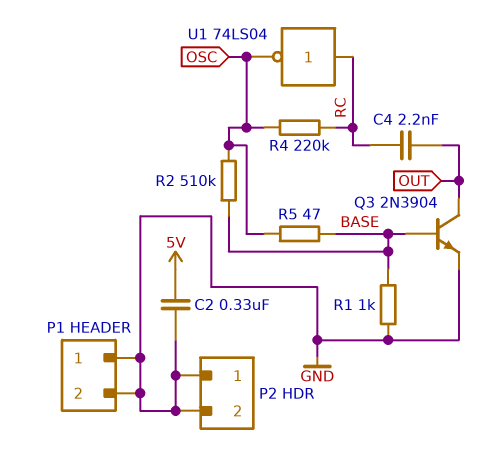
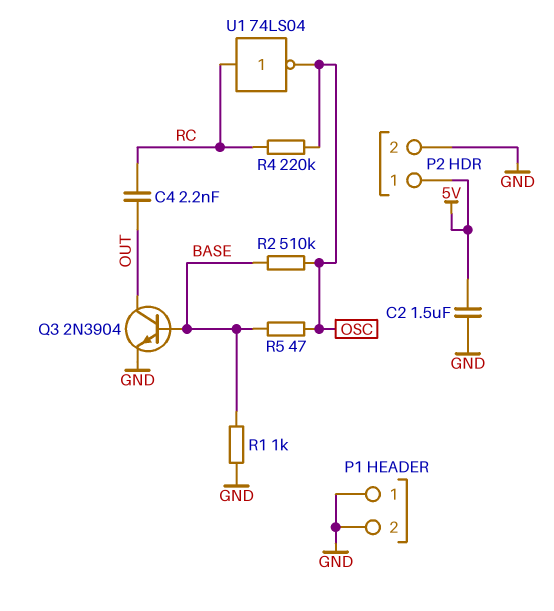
C2: 330nF (5V, GND) -> 1.5uF (5V, GND)
P2 pin 1: GND -> 5V

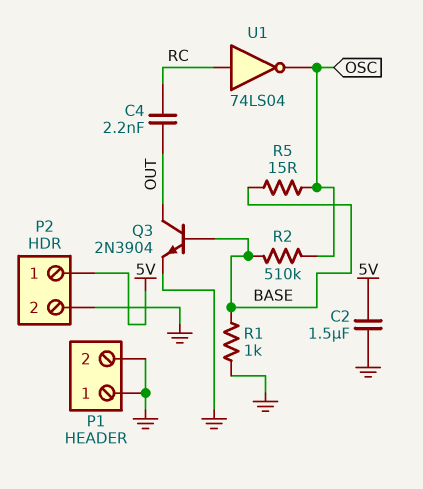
R4: 220k (OSC, RC) -> none
R5: 47 (BASE, OSC) -> 15 (BASE, OSC)

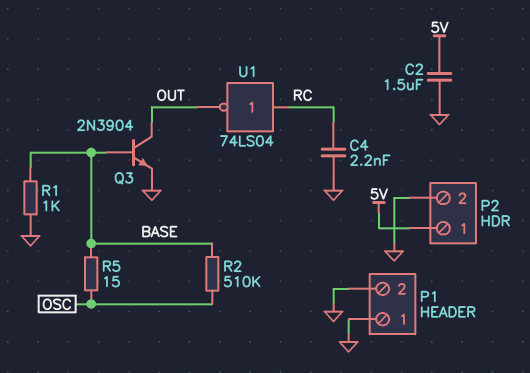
C4: 2.2nF (OUT, RC) -> 2.2nF (GND, RC)
U1: NOT 74LS04 (in RC, out OSC) -> NOT 74LS04 (in RC, out OUT)

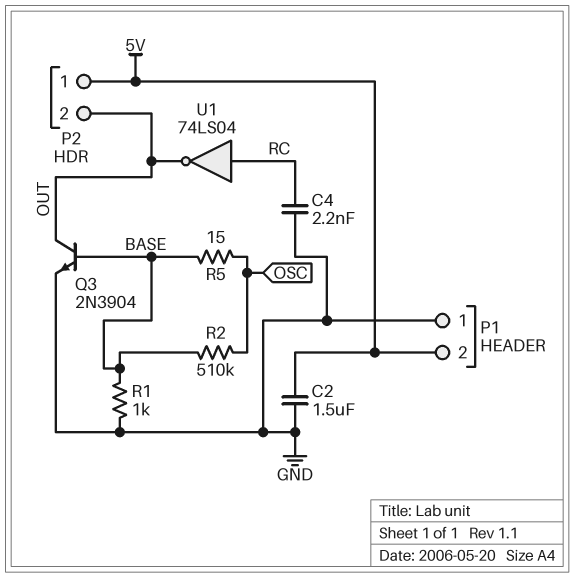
P1 pin 2: GND -> 5V
P2 pin 2: GND -> OUT

